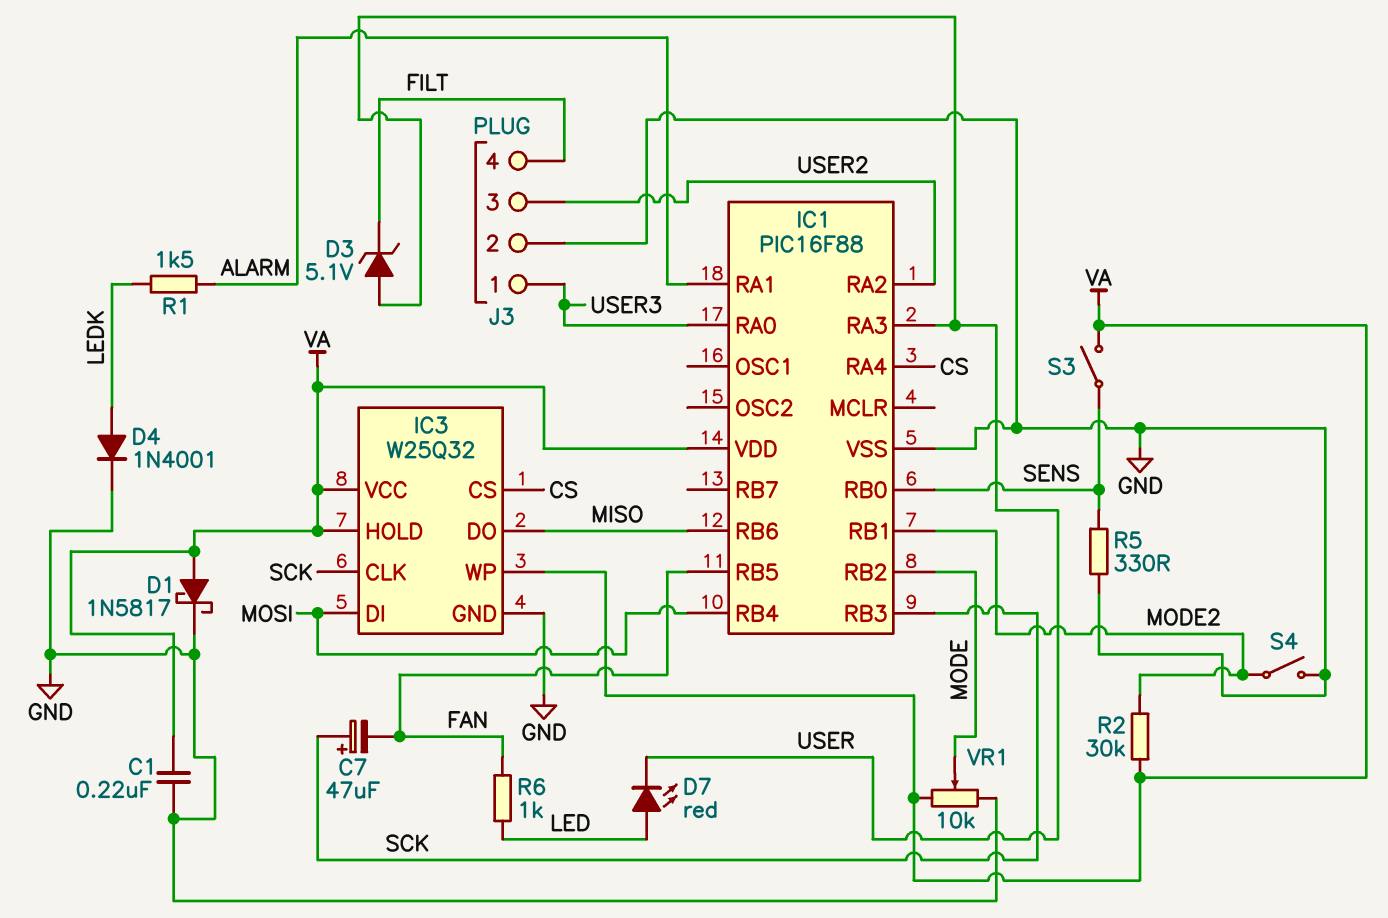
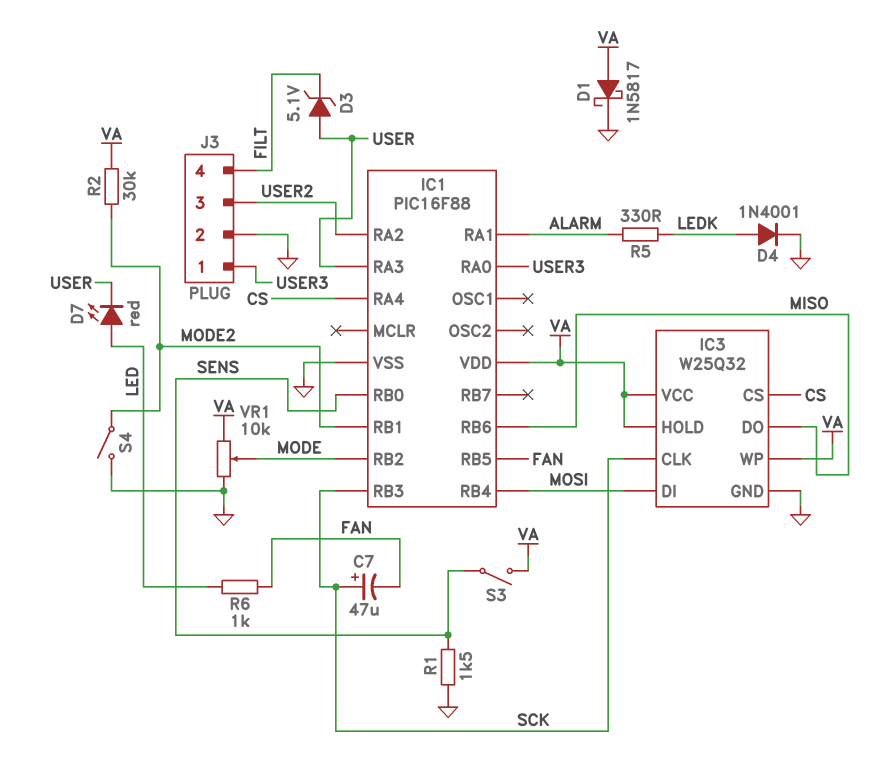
C1: 220nF (GND, VA) -> none
R1: 1.5k (ALARM, LEDK) -> 1.5k (GND, SENS)
R5: 330 (GND, SENS) -> 330 (ALARM, LEDK)

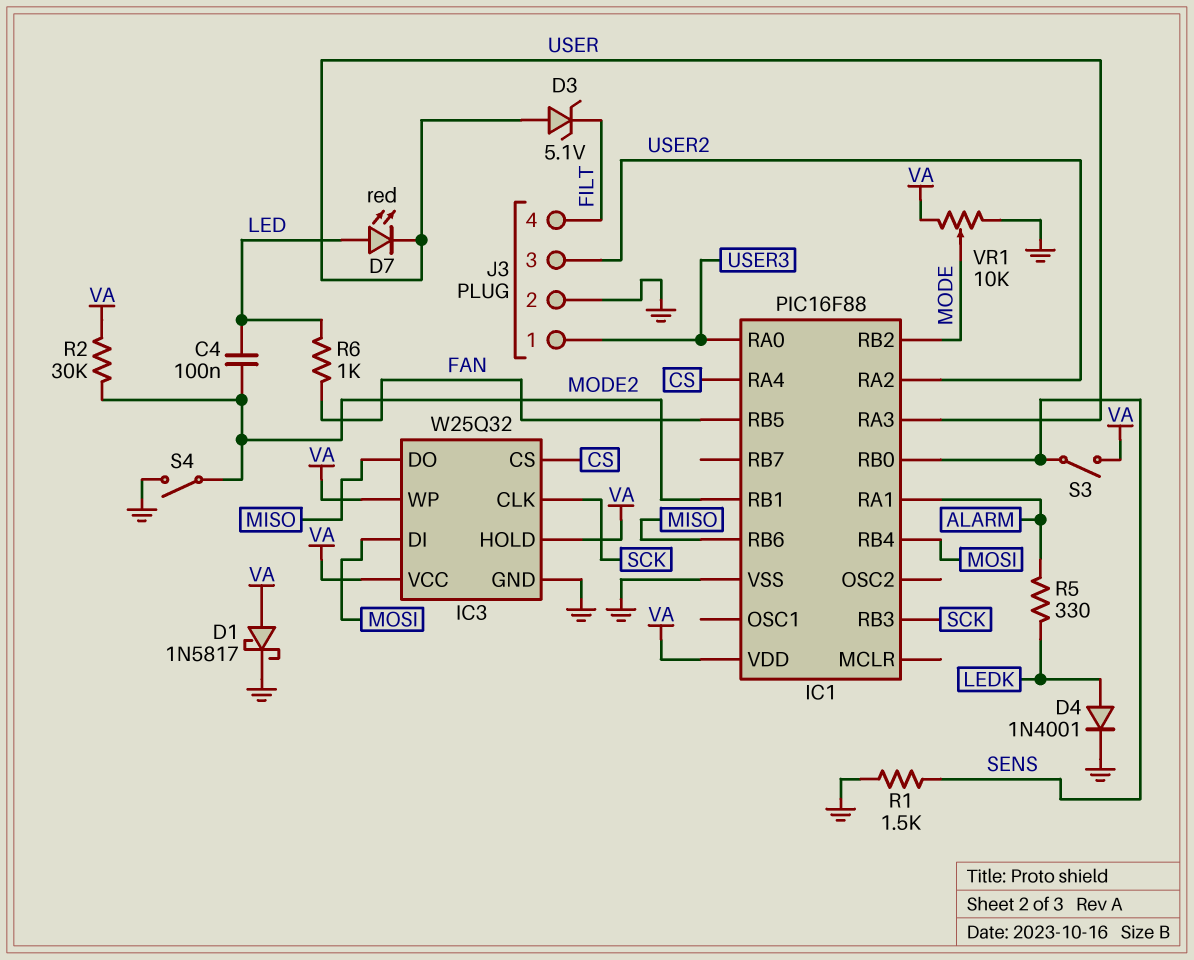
C4: none -> 100nF (LED, MODE2)
C7: 47uF (plus SCK, minus FAN) -> none

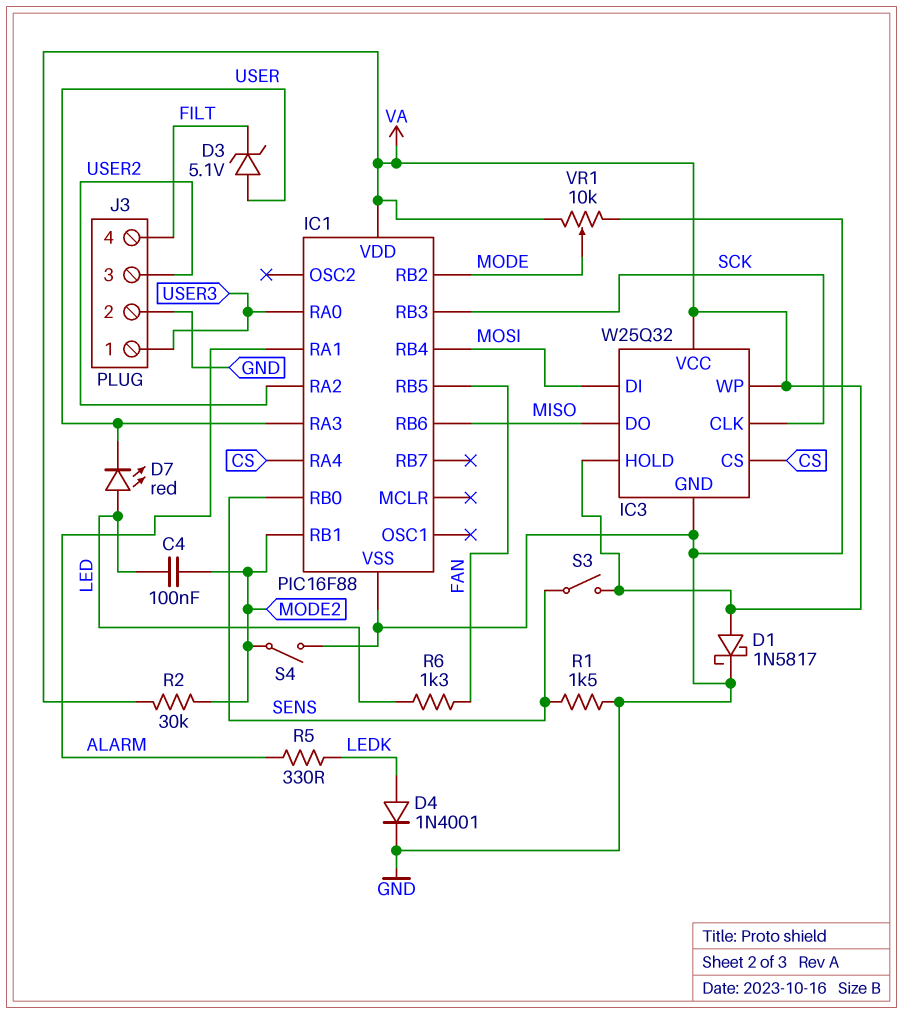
R6: 1k (FAN, LED) -> 1.3k (FAN, LED)

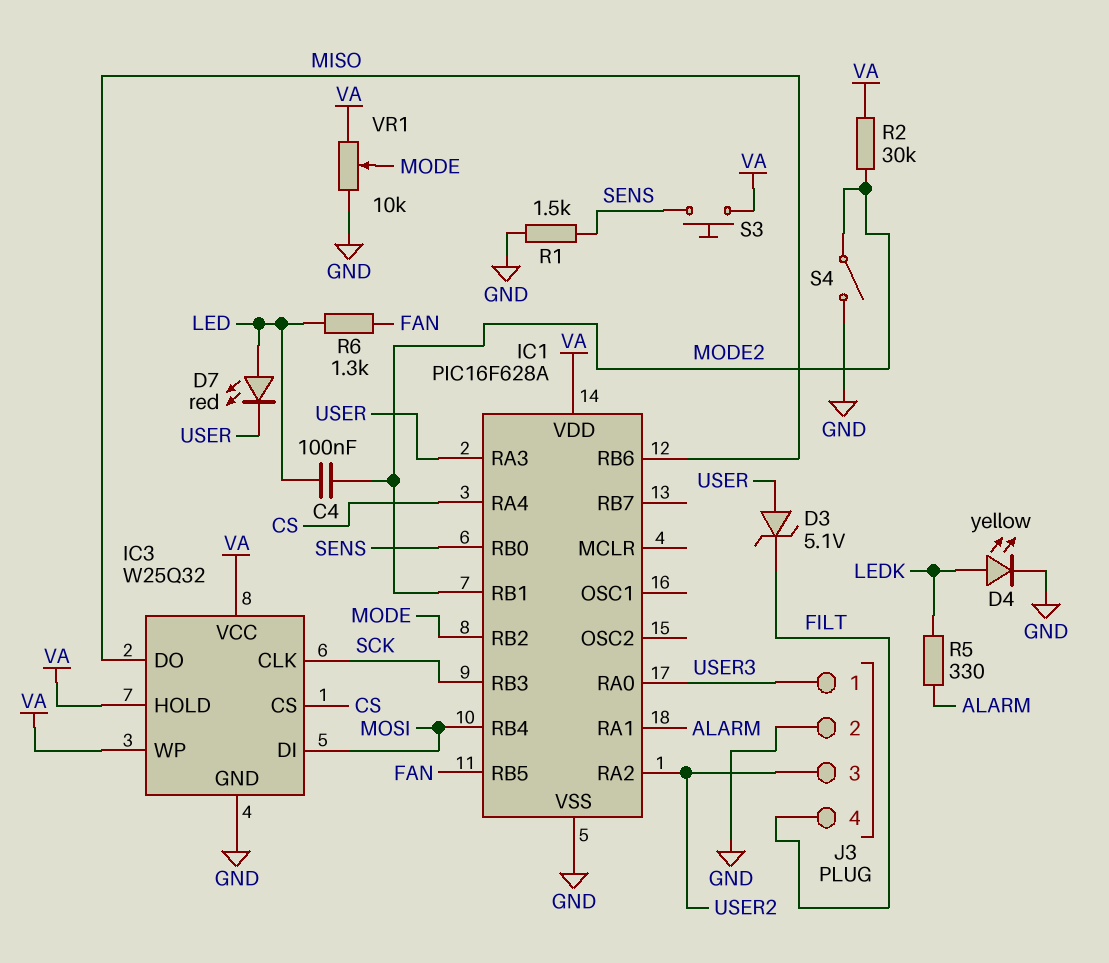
D1: schottky 1N5817 (A VA, K GND) -> none
D4: diode 1N4001 (A LEDK, K GND) -> LED yellow (A LEDK, K GND)
IC1: PIC16F88 -> PIC16F628A
S3: switch (SENS, VA) -> button (SENS, VA)

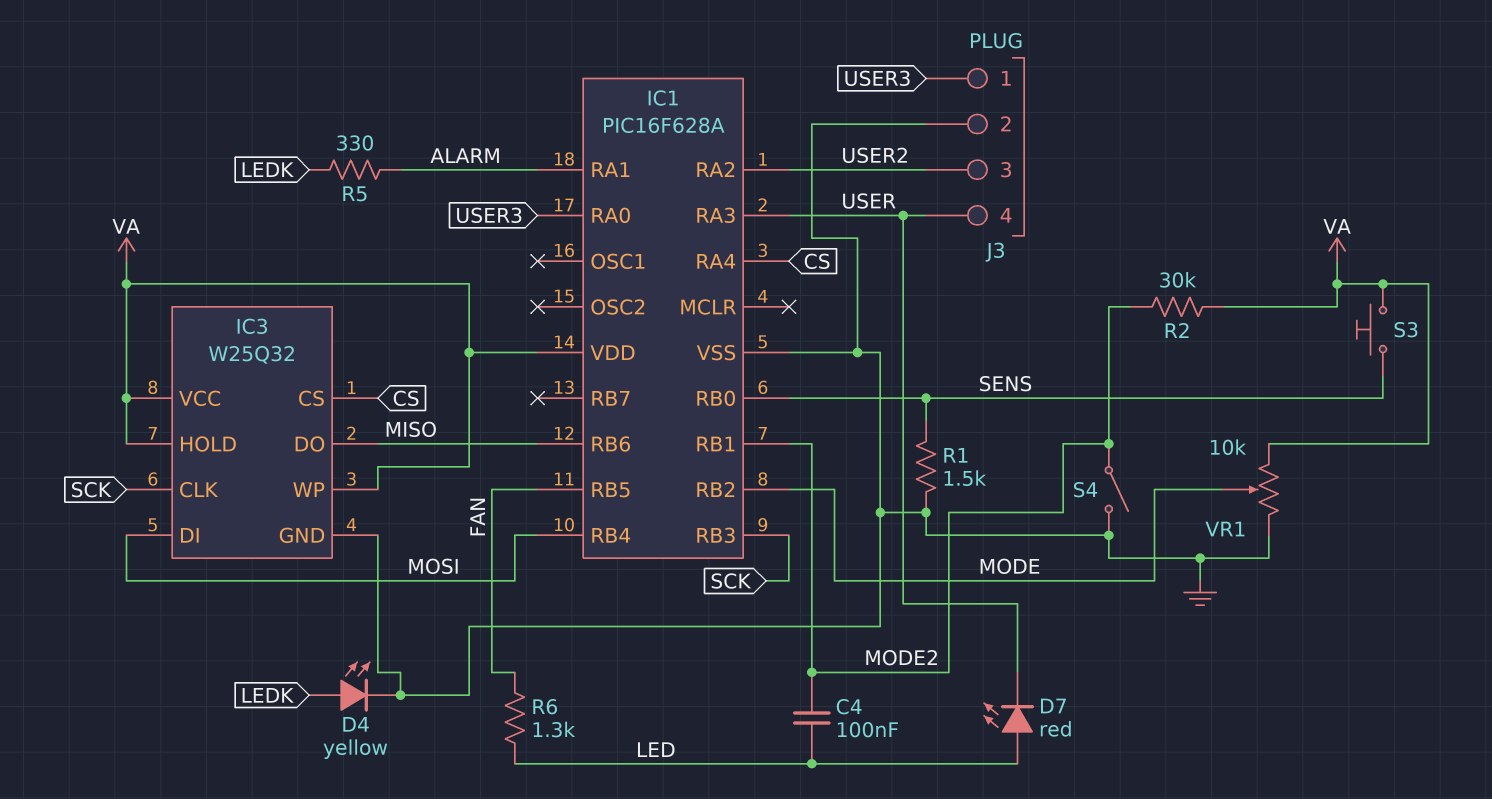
D3: zener 5.1V (A USER, K FILT) -> none
J3 pin 4: FILT -> USER

